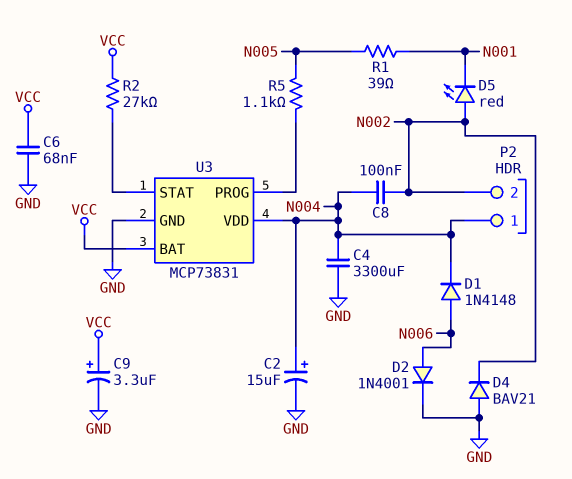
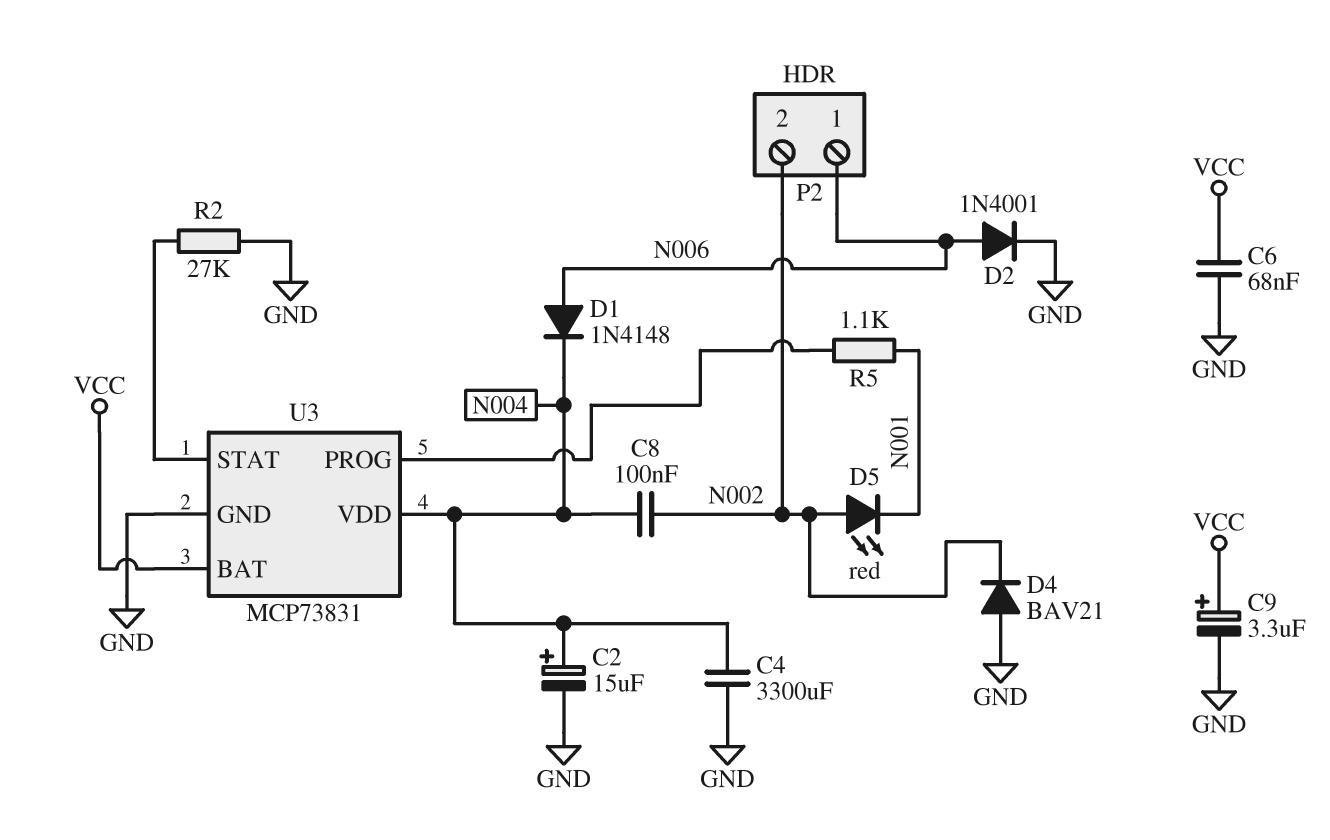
P2 pin 1: N004 -> N006
R1: 39 (N001, N005) -> none
R2: 27k (U3/STAT, VCC) -> 27k (GND, U3/STAT)
R5: 1.1k (N005, U3/PROG) -> 1.1k (N001, U3/PROG)

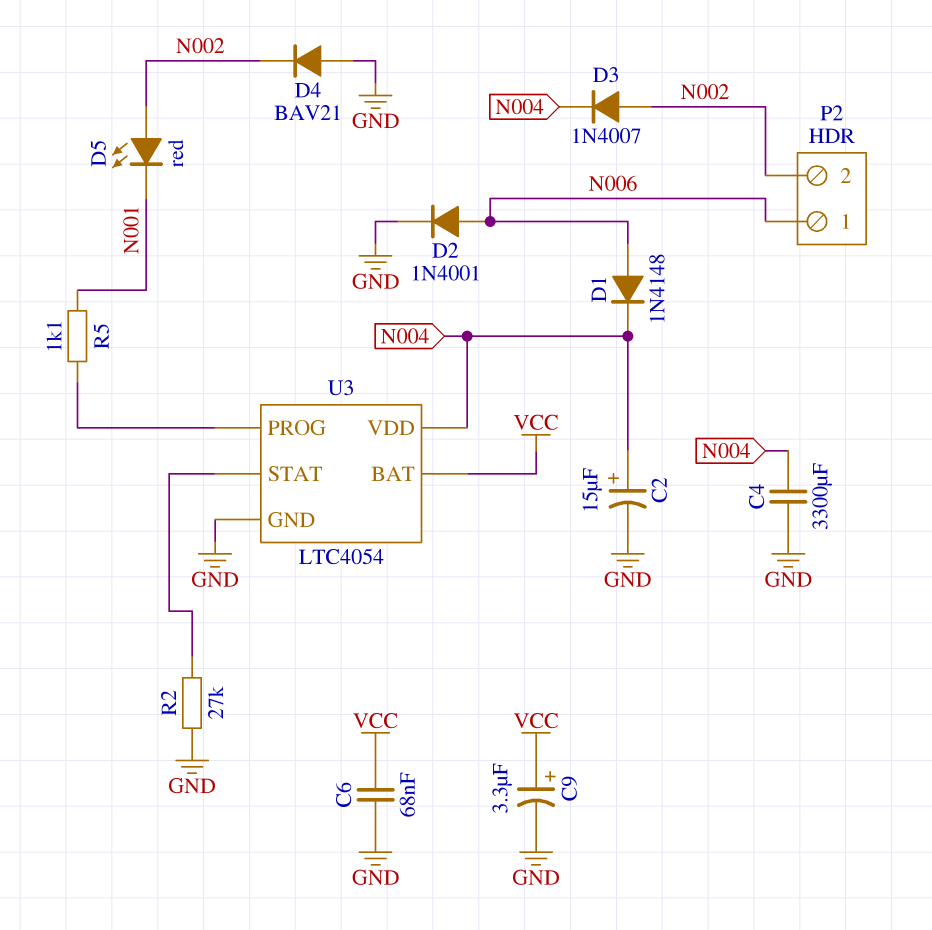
C8: 100nF (N002, N004) -> none
D3: none -> diode 1N4007 (A N002, K N004)
U3: MCP73831 -> LTC4054

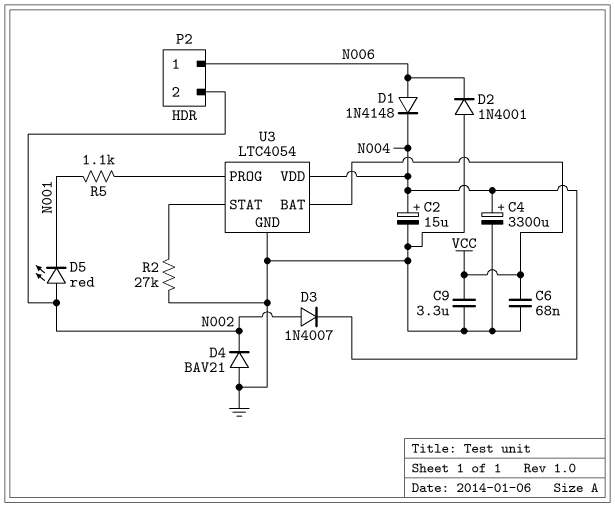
C4: 3300uF (GND, N004) -> 3300uF (plus N004, minus GND)
C9: 3.3uF (plus VCC, minus GND) -> 3.3uF (GND, VCC)
D2: diode 1N4001 (A N006, K GND) -> diode 1N4001 (A GND, K N006)

